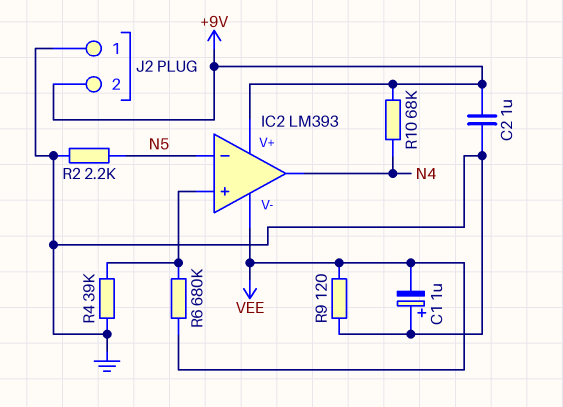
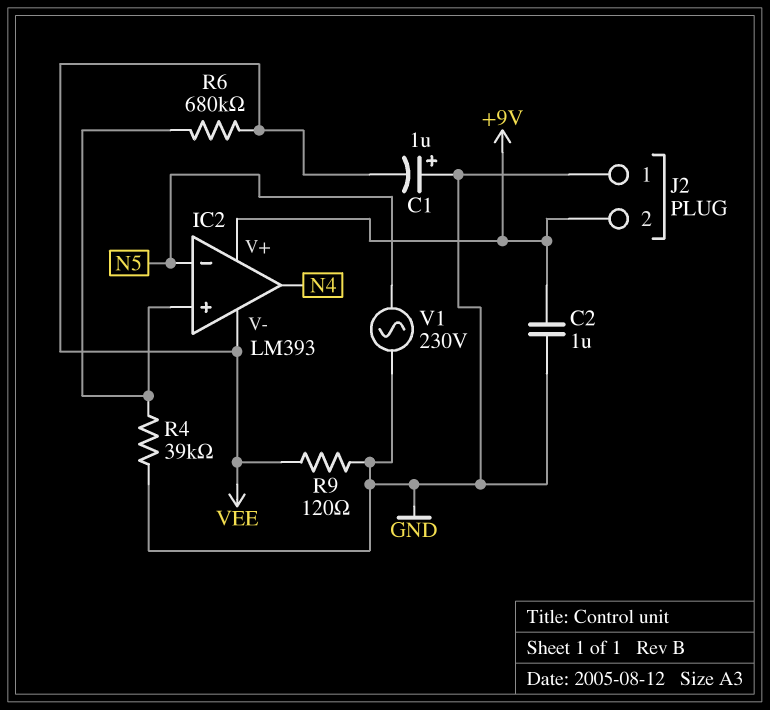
R2: 2.2k (GND, N5) -> none
R10: 68k (+9V, N4) -> none
V1: none -> AC 230V (GND, N5)

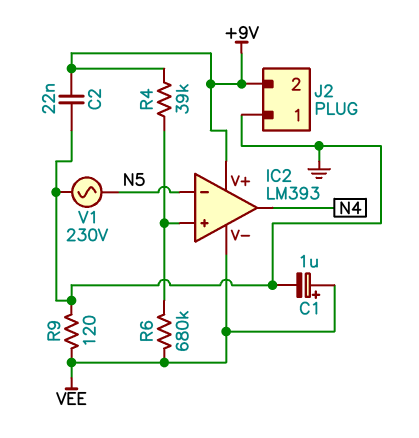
C1: 1uF (plus GND, minus VEE) -> 1uF (plus VEE, minus GND)
C2: 1uF (+9V, GND) -> 22nF (+9V, GND)
R4: 39k (GND, IC2/in+) -> 39k (+9V, IC2/in+)

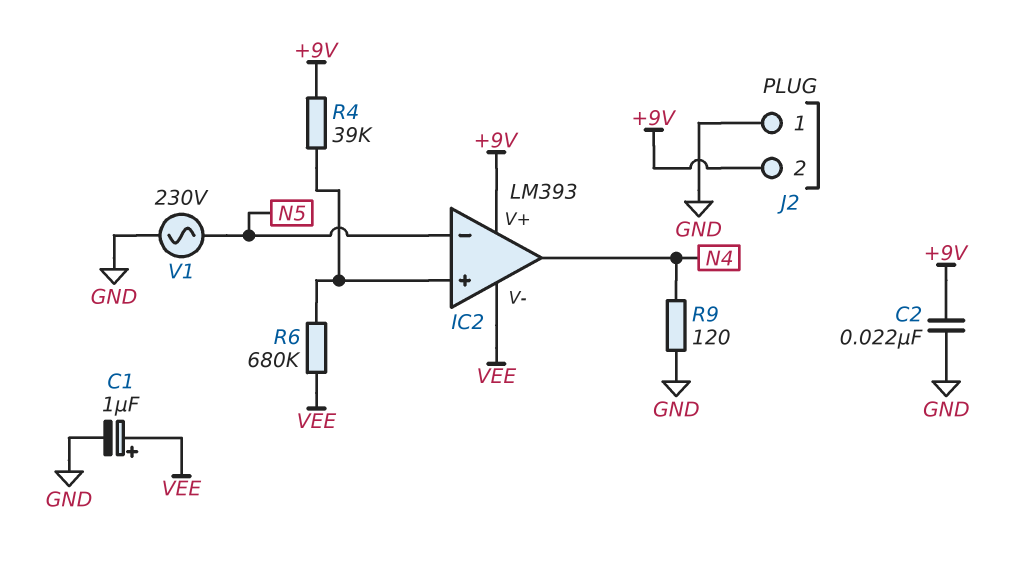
R9: 120 (GND, VEE) -> 120 (GND, N4)

